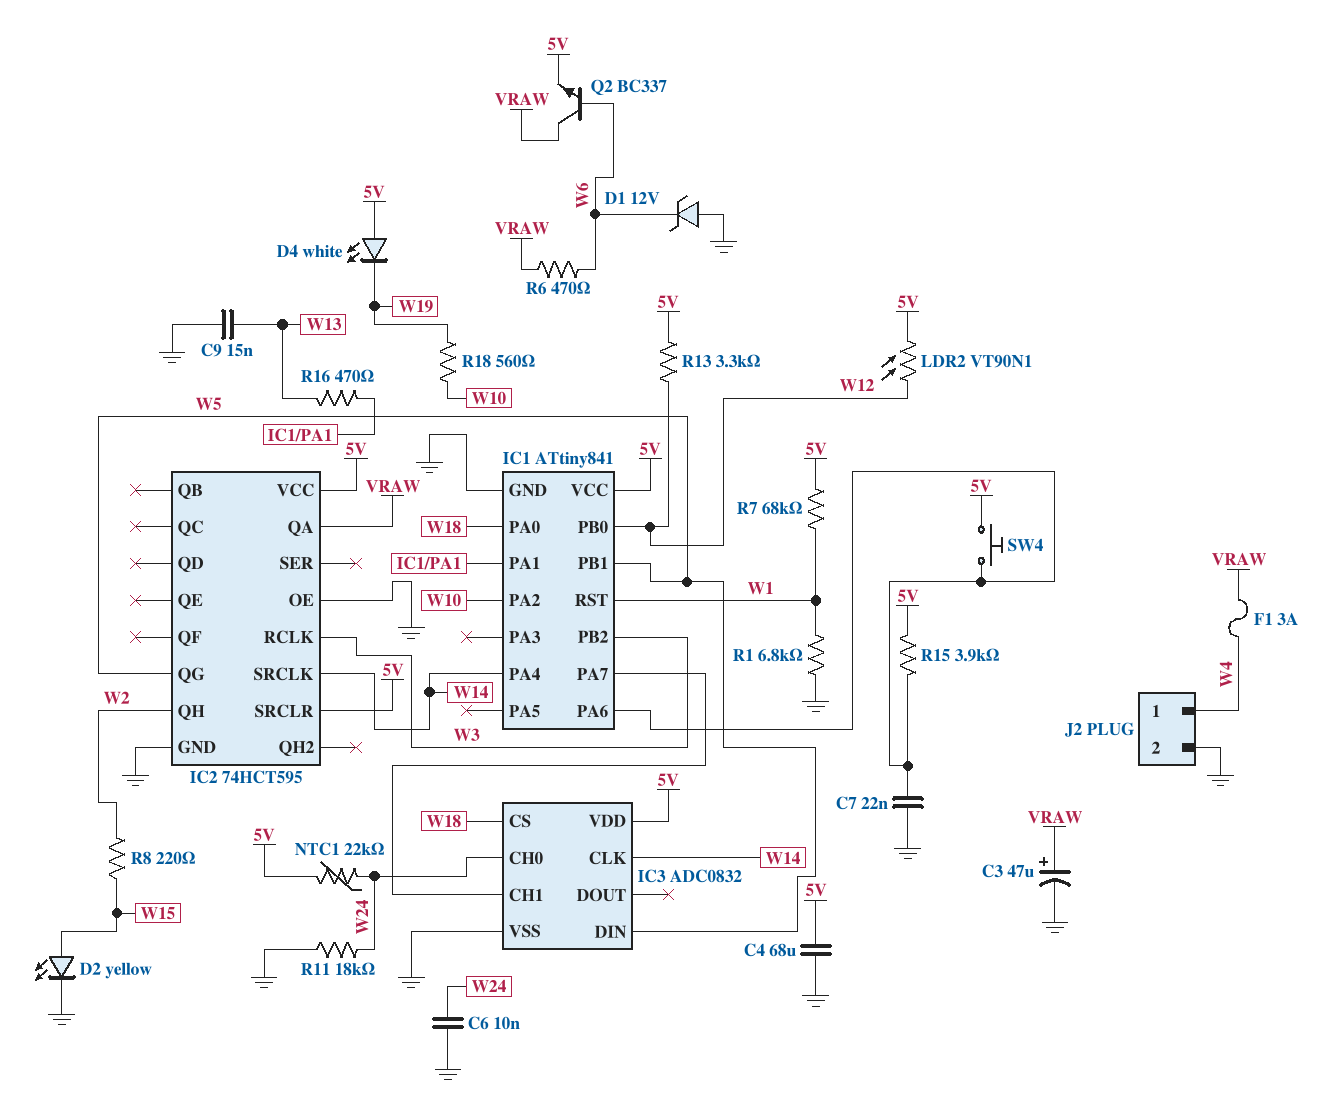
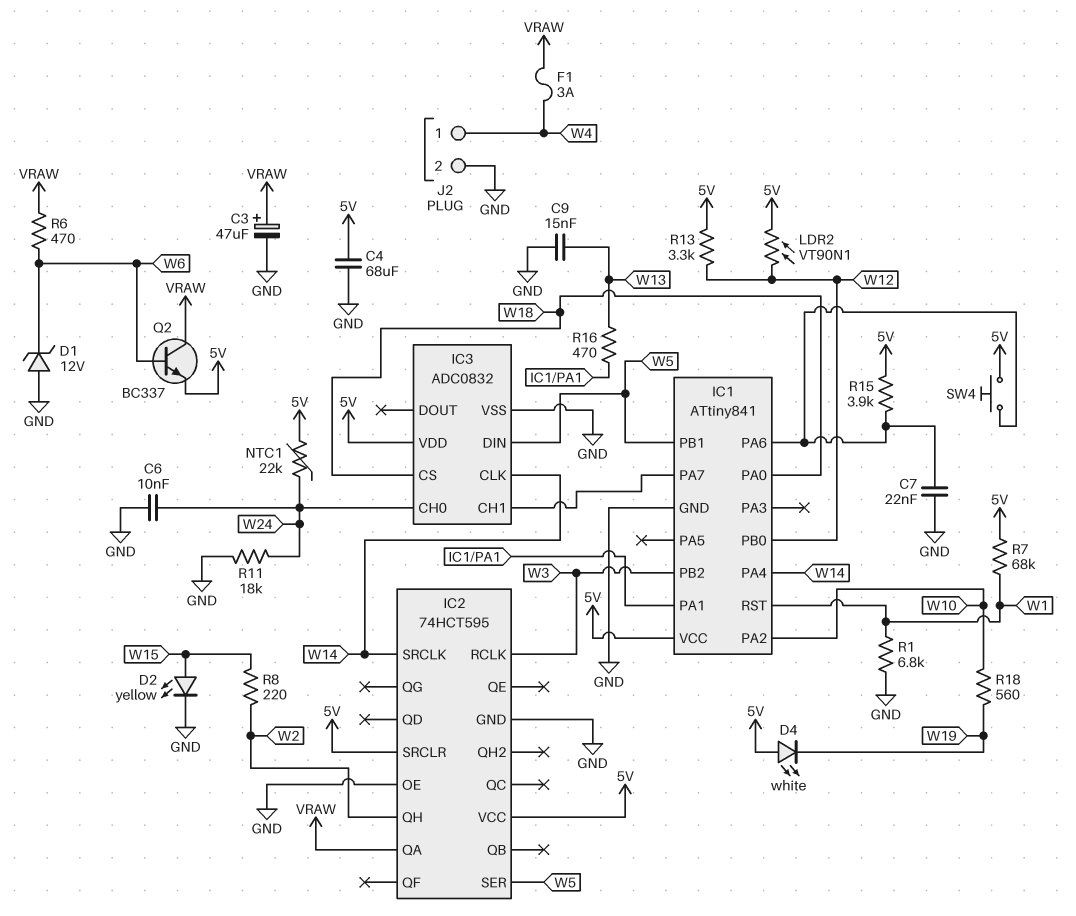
IC2 pin QG: W5 -> none
IC2 pin SER: none -> W5

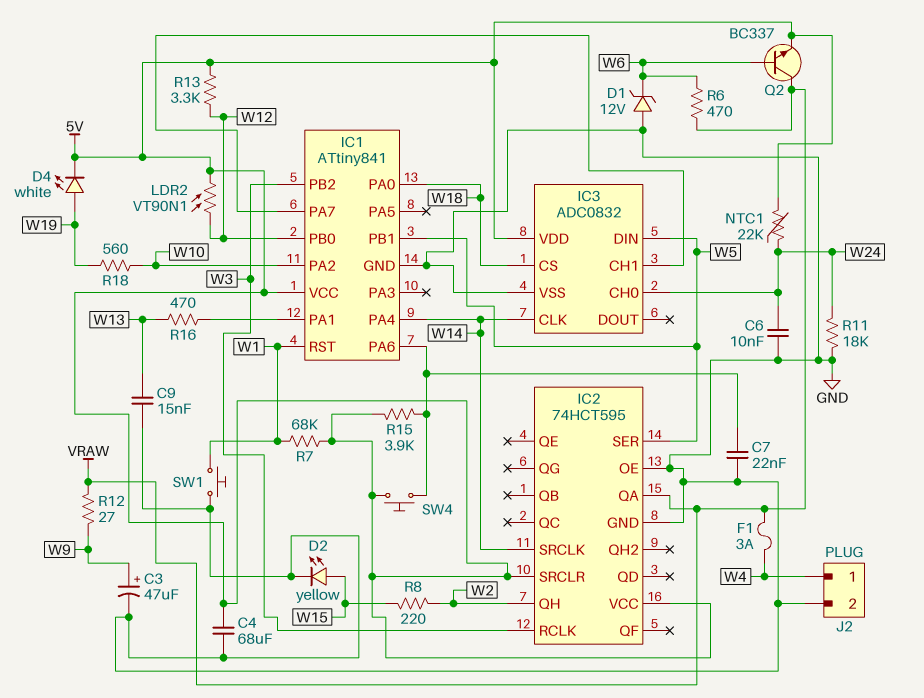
C3: 47uF (plus VRAW, minus GND) -> 47uF (plus W9, minus GND)
D4: LED white (A 5V, K W19) -> LED white (A W19, K 5V)
R1: 6.8k (GND, W1) -> none
R12: none -> 27 (VRAW, W9)
SW1: none -> button (GND, W1)

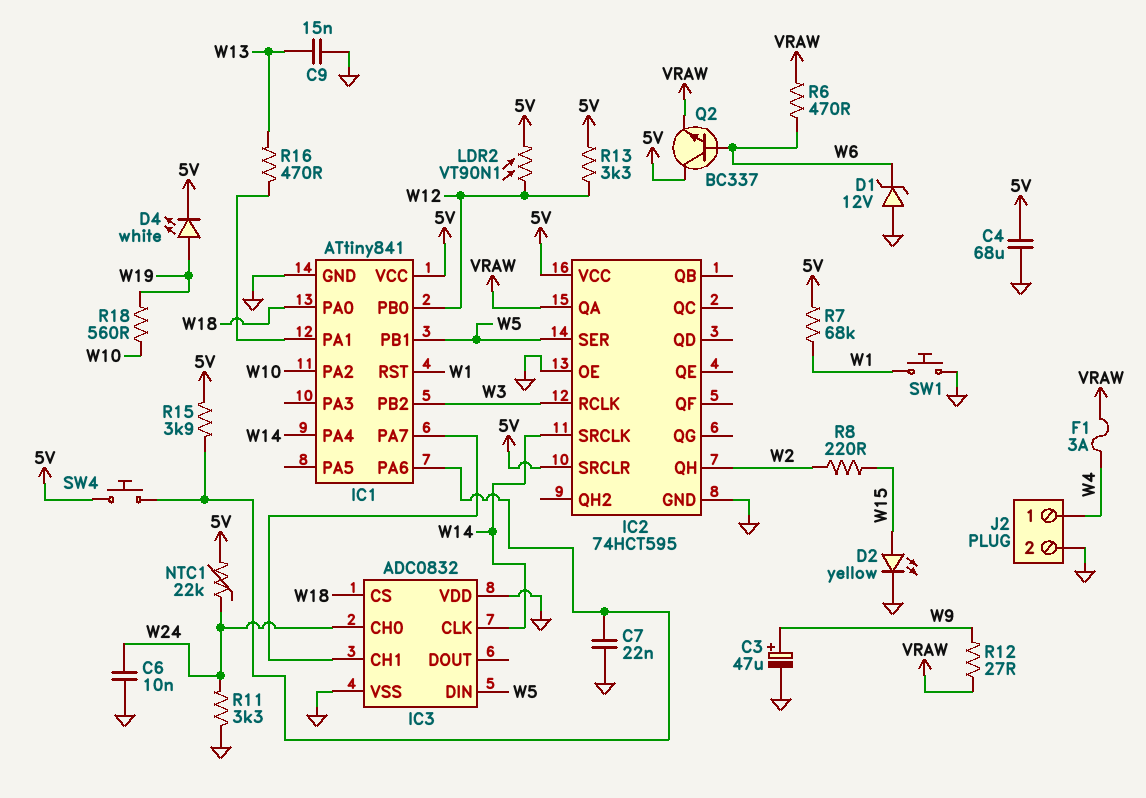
IC3 pin VDD: 5V -> GND
Q2: NPN BC337 (B W6, C VRAW, E 5V) -> NPN BC337 (B W6, C 5V, E VRAW)
R11: 18k (GND, W24) -> 3.3k (GND, W24)

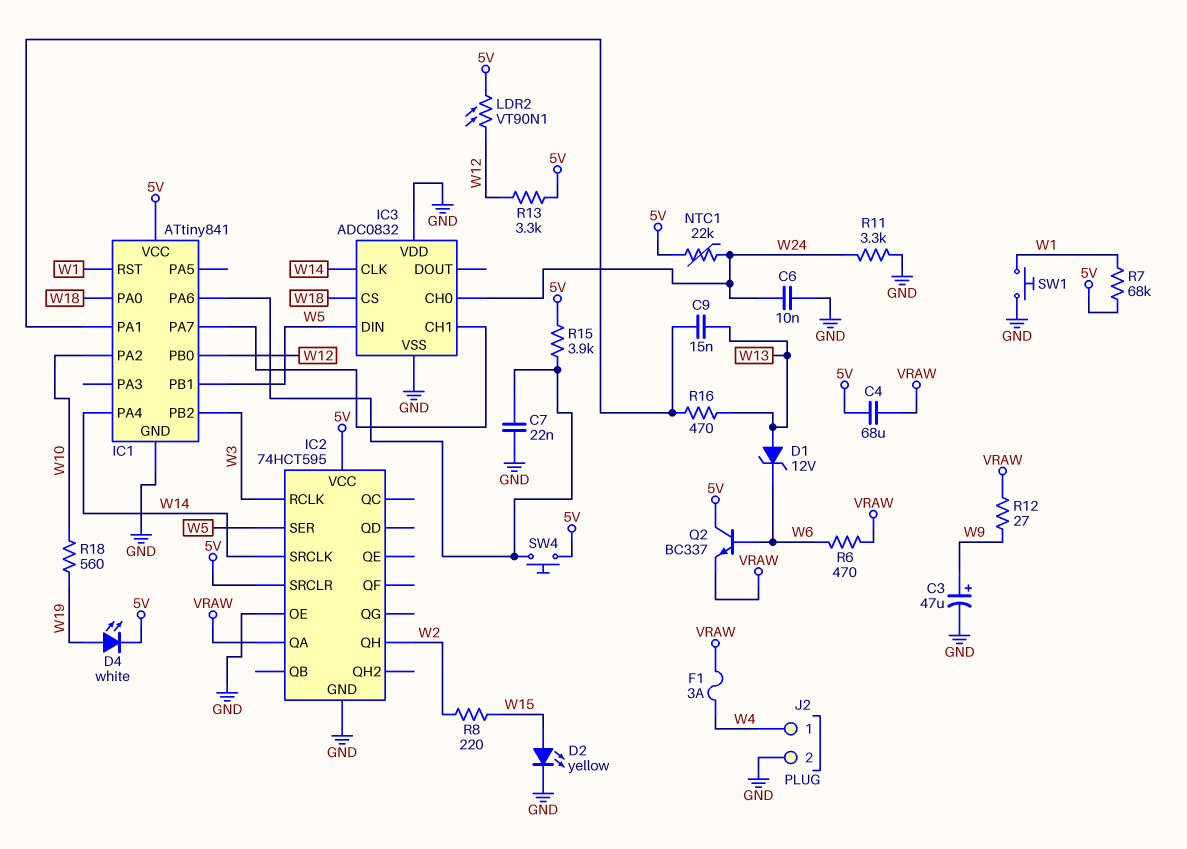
C4: 68uF (5V, GND) -> 68uF (5V, VRAW)
C9: 15nF (GND, W13) -> 15nF (IC1/PA1, W13)
D1: zener 12V (A GND, K W6) -> zener 12V (A W13, K W6)

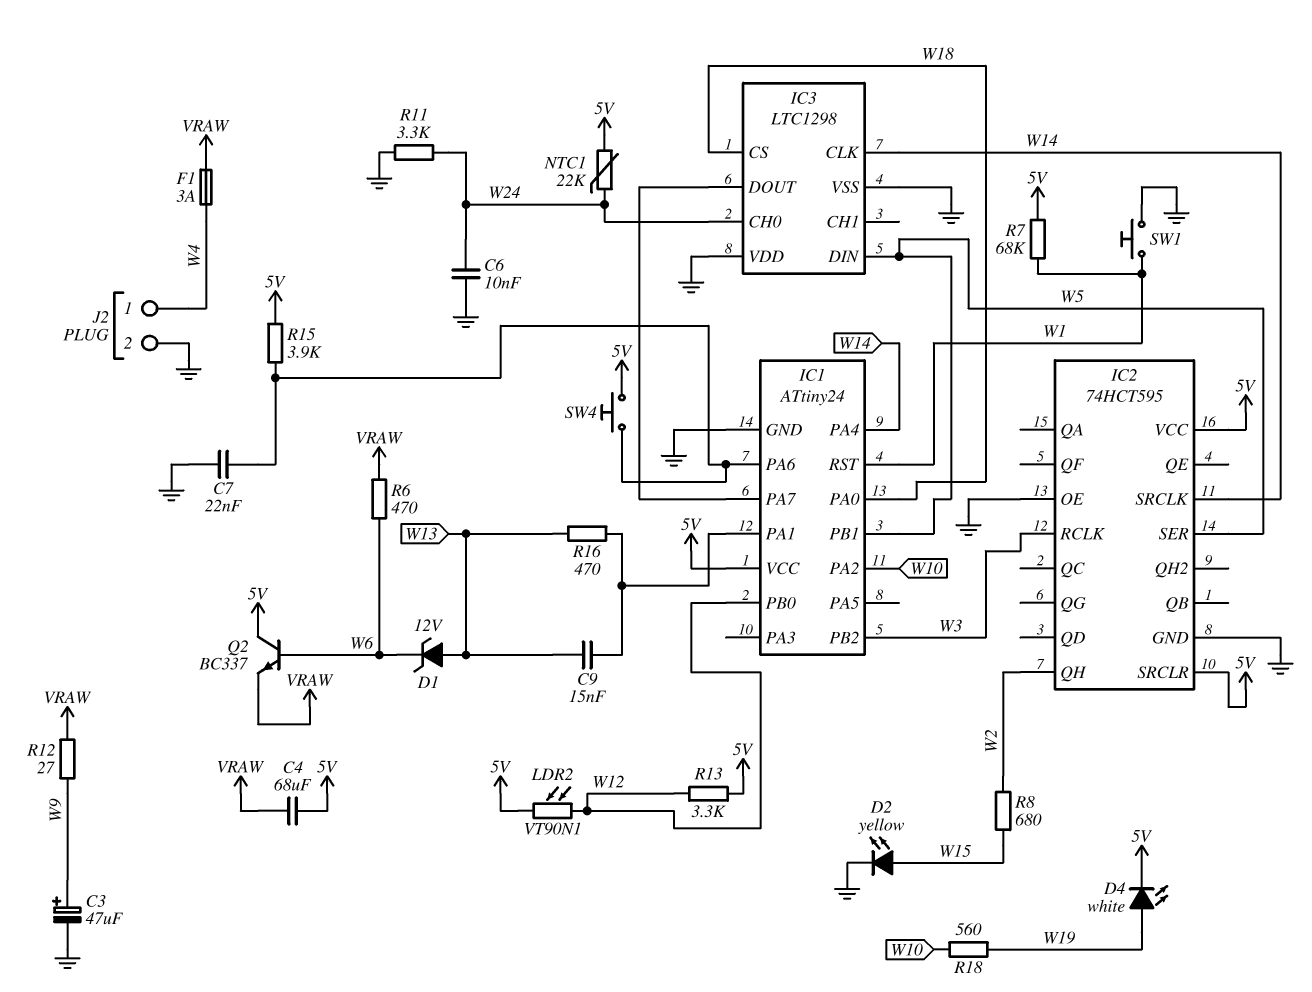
IC1: ATtiny841 -> ATtiny24
IC2 pin QA: VRAW -> none
IC3: ADC0832 -> LTC1298
IC3 pin CH1: IC1/PA7 -> none
IC3 pin DOUT: none -> IC1/PA7
R8: 220 (W2, W15) -> 680 (W2, W15)

